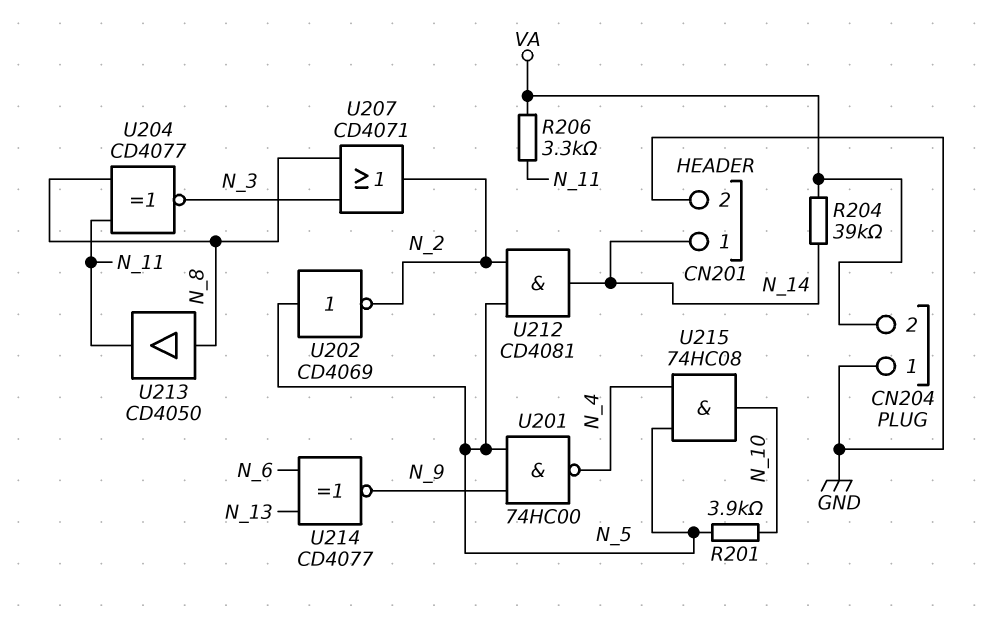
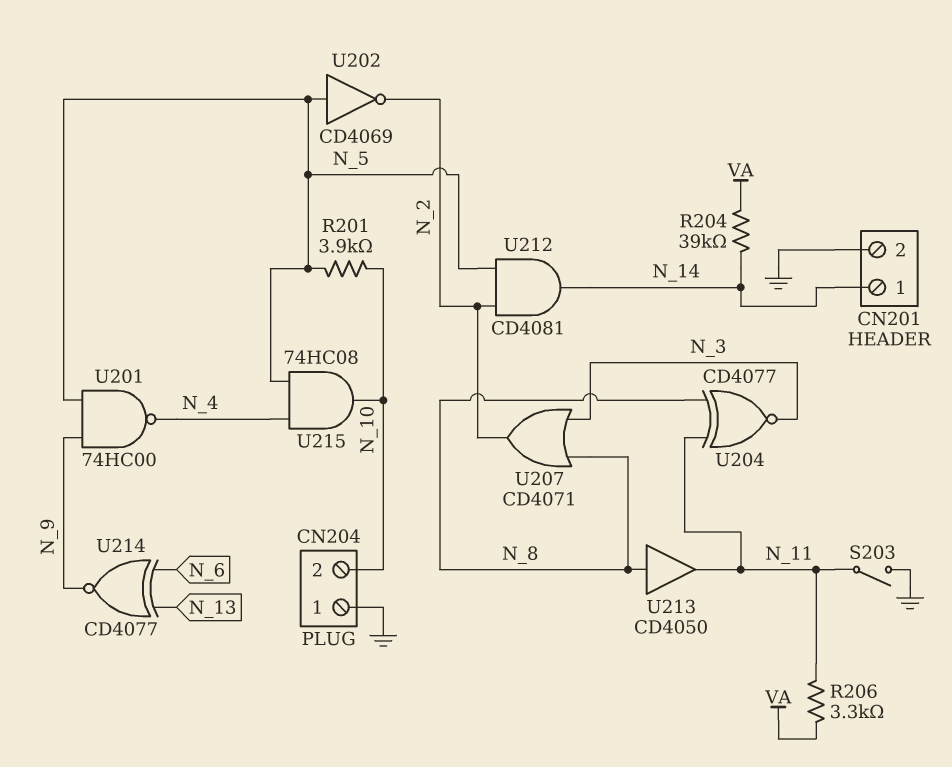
CN204 pin 2: VA -> N_10
S203: none -> switch (GND, N_11)

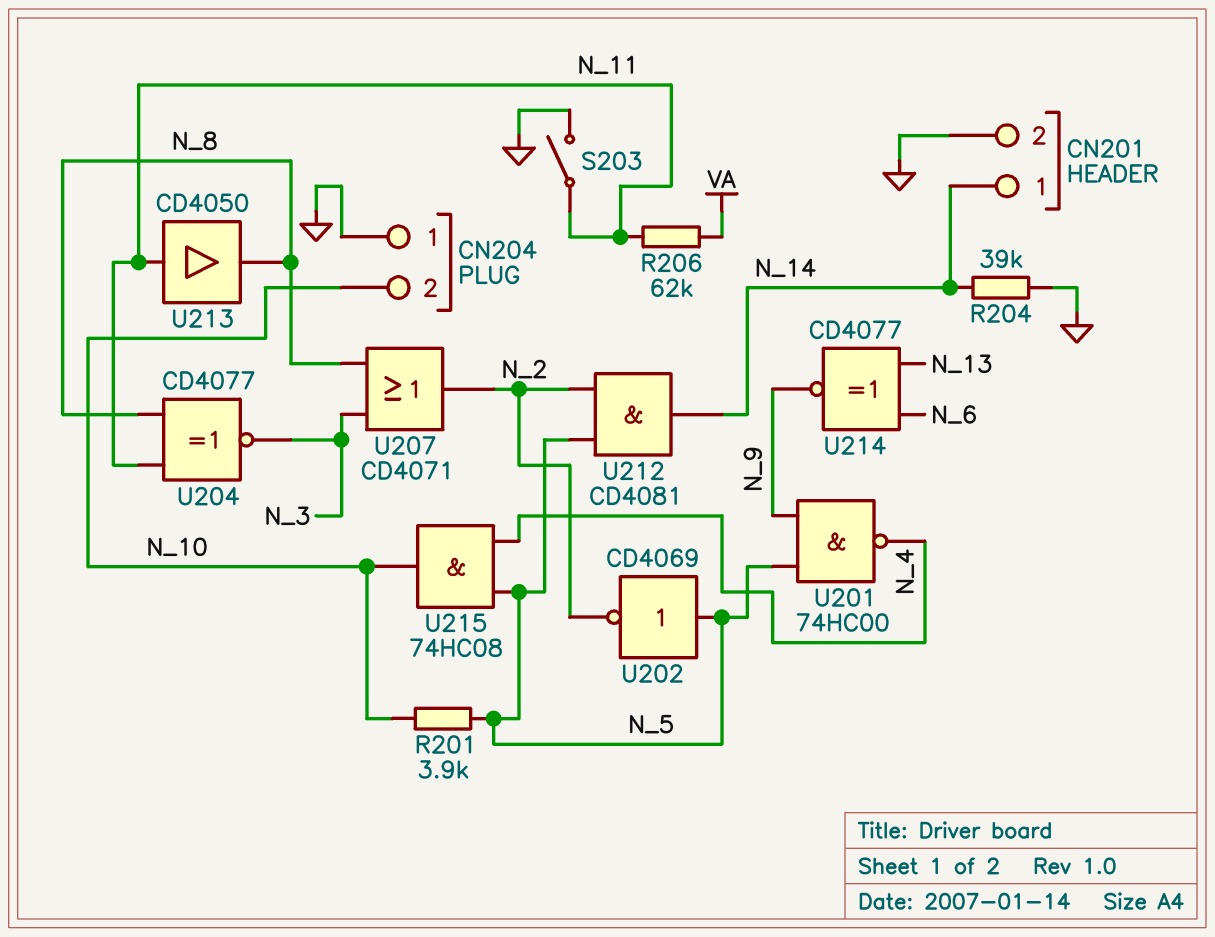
R204: 39k (N_14, VA) -> 39k (GND, N_14)
R206: 3.3k (N_11, VA) -> 62k (N_11, VA)
U213: buffer CD4050 (in N_8, out N_11) -> buffer CD4050 (in N_11, out N_8)

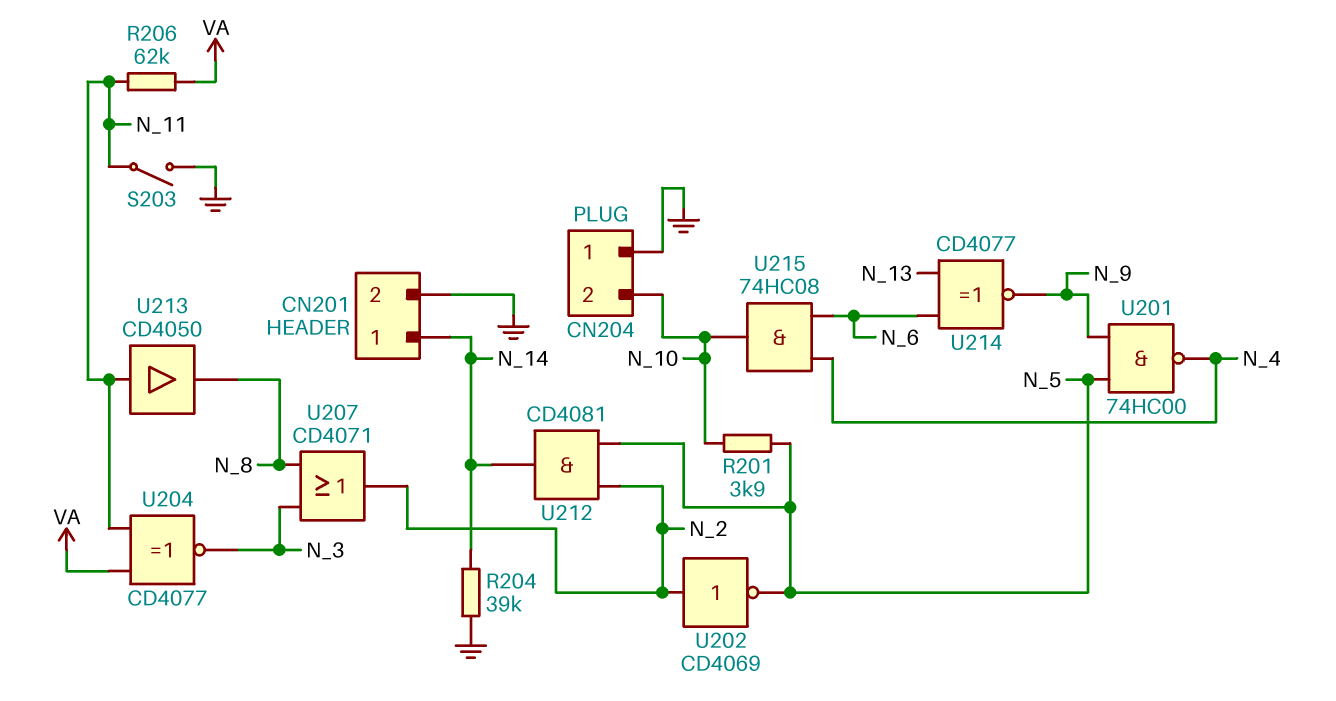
U202: NOT CD4069 (in N_5, out N_2) -> NOT CD4069 (in N_2, out N_5)
U204: XNOR CD4077 (in N_8, in N_11, out N_3) -> XNOR CD4077 (in N_11, in VA, out N_3)
U215: AND 74HC08 (in N_4, in N_5, out N_10) -> AND 74HC08 (in N_4, in N_6, out N_10)

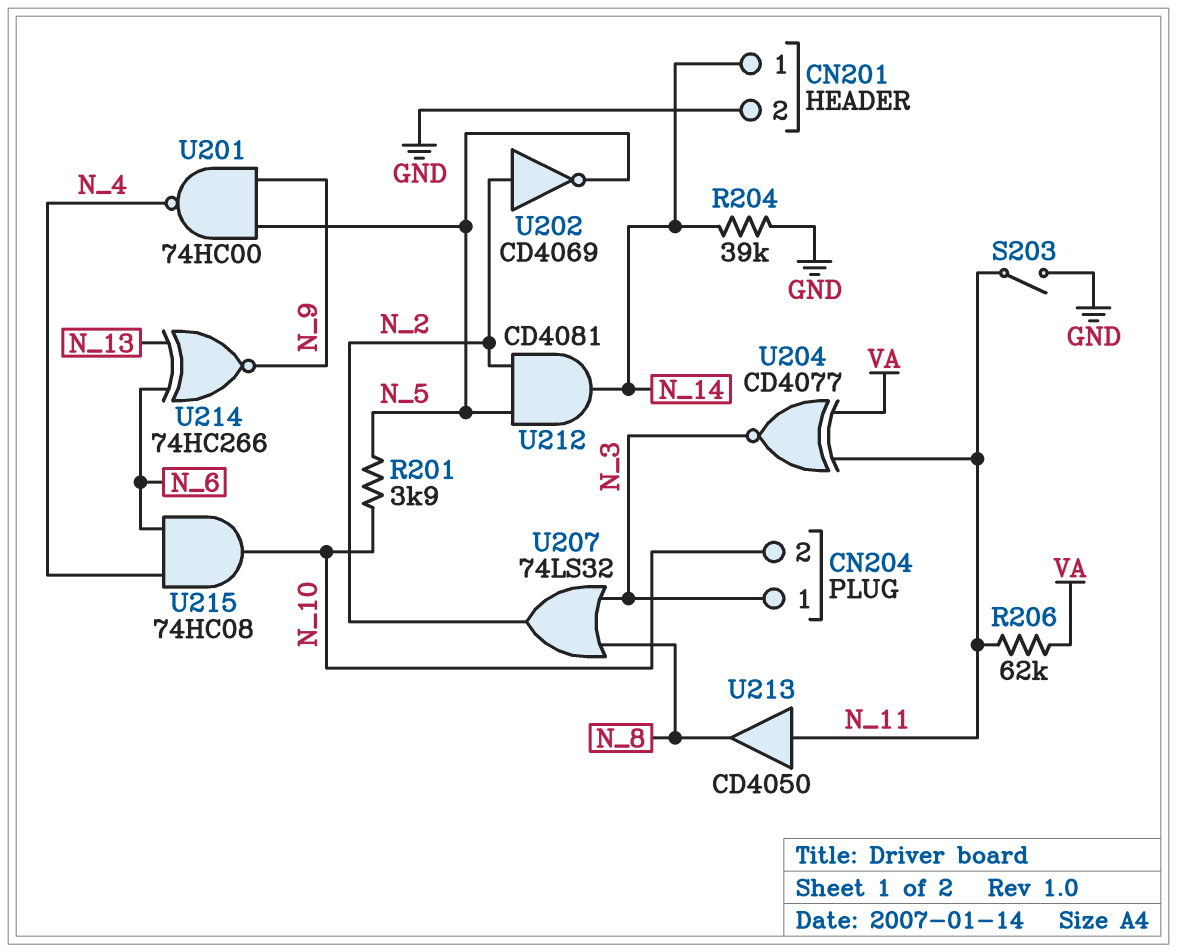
CN204 pin 1: GND -> N_3
U207: OR CD4071 (in N_3, in N_8, out N_2) -> OR 74LS32 (in N_3, in N_8, out N_2)
U214: XNOR CD4077 (in N_6, in N_13, out N_9) -> XNOR 74HC266 (in N_6, in N_13, out N_9)

